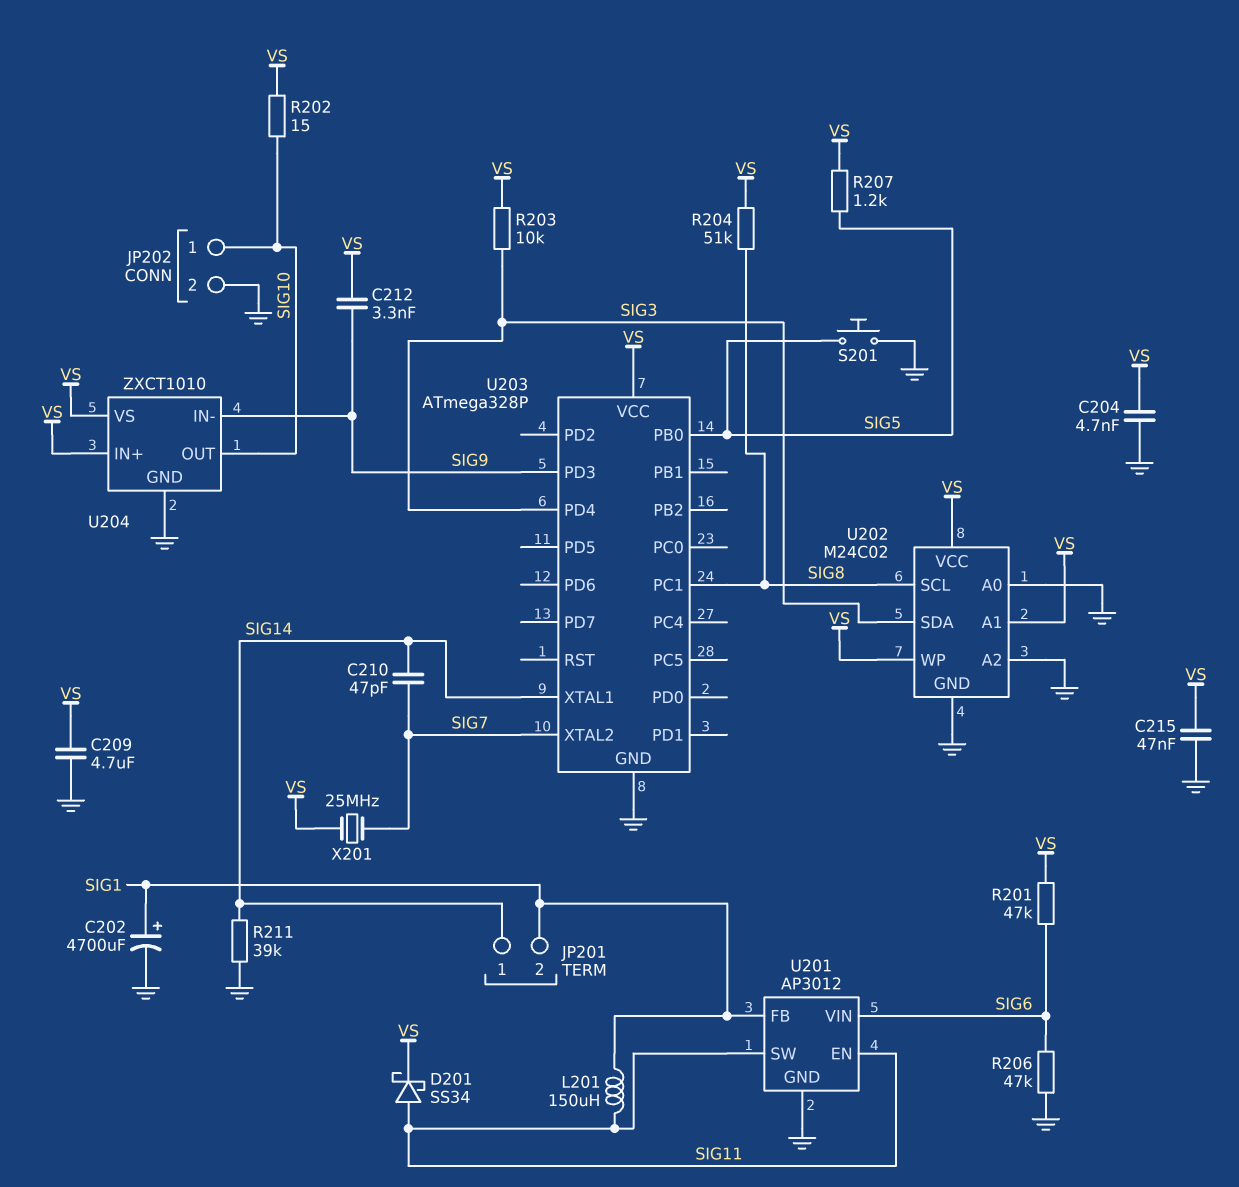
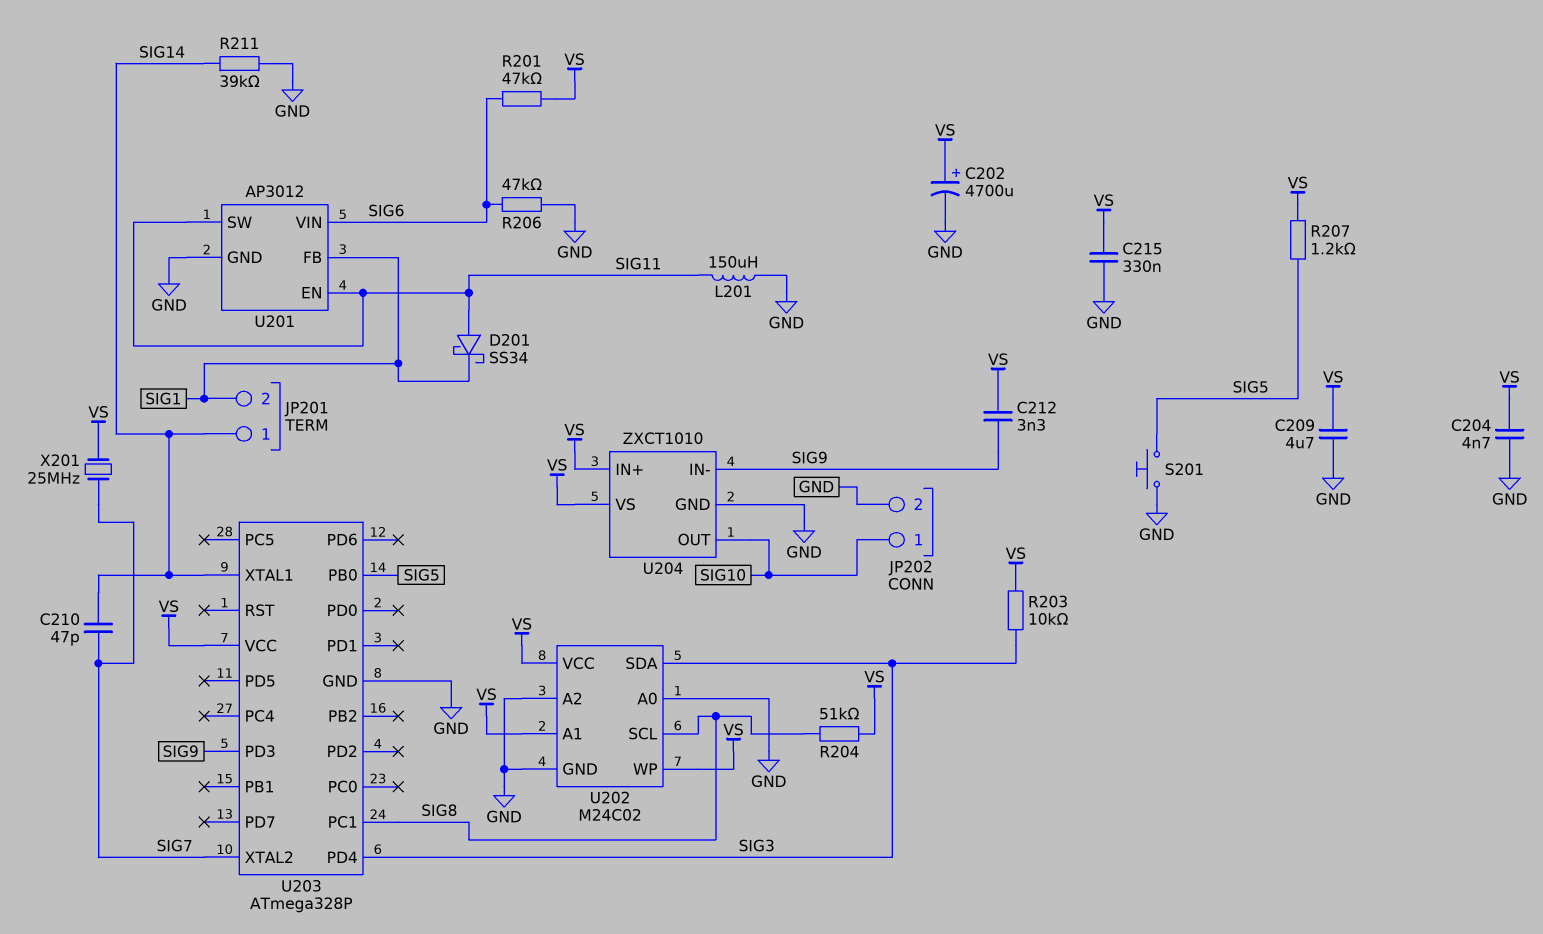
C202: 4700uF (plus SIG1, minus GND) -> 4700uF (plus VS, minus GND)
C215: 47nF (GND, VS) -> 330nF (GND, VS)
D201: schottky SS34 (A SIG11, K VS) -> schottky SS34 (A SIG11, K SIG1)
L201: 150uH (SIG1, SIG11) -> 150uH (GND, SIG11)
R202: 15 (SIG10, VS) -> none

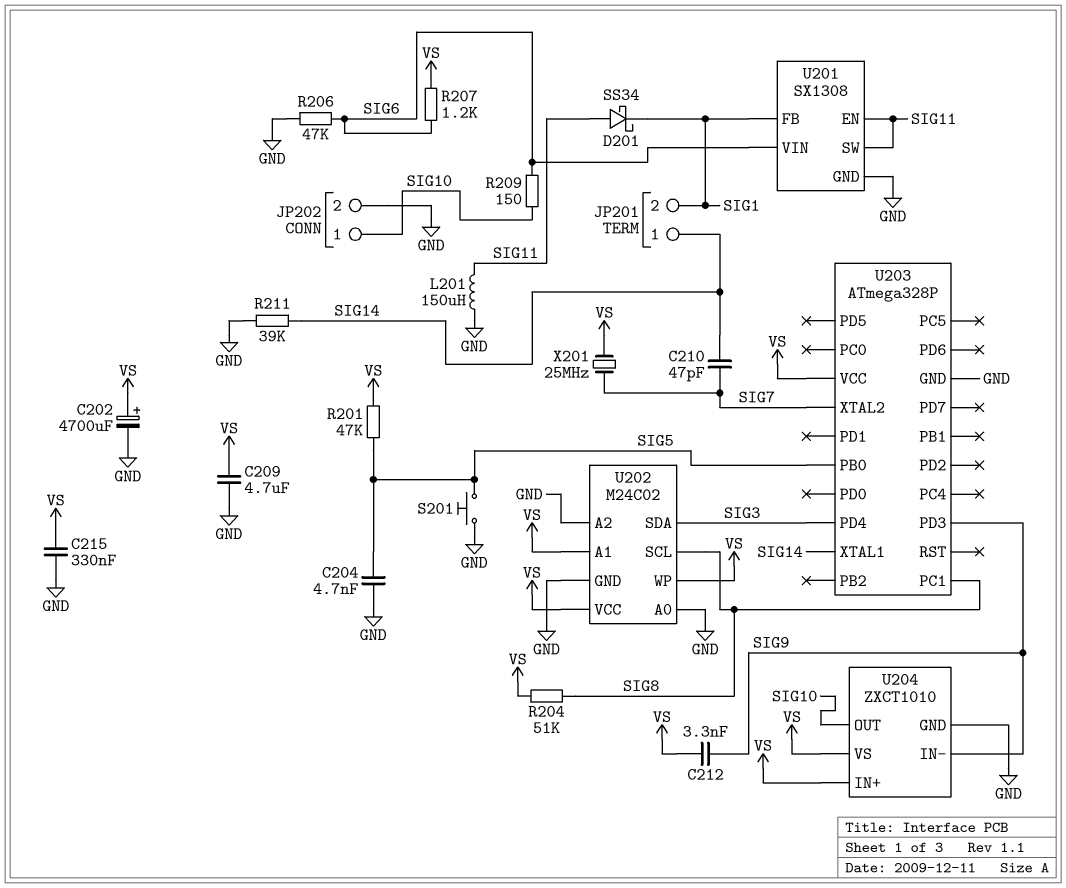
C204: 4.7nF (GND, VS) -> 4.7nF (GND, SIG5)
R201: 47k (SIG6, VS) -> 47k (SIG5, VS)
R203: 10k (SIG3, VS) -> none
R207: 1.2k (SIG5, VS) -> 1.2k (SIG6, VS)
R209: none -> 150 (SIG6, SIG10)
U201: AP3012 -> SX1308

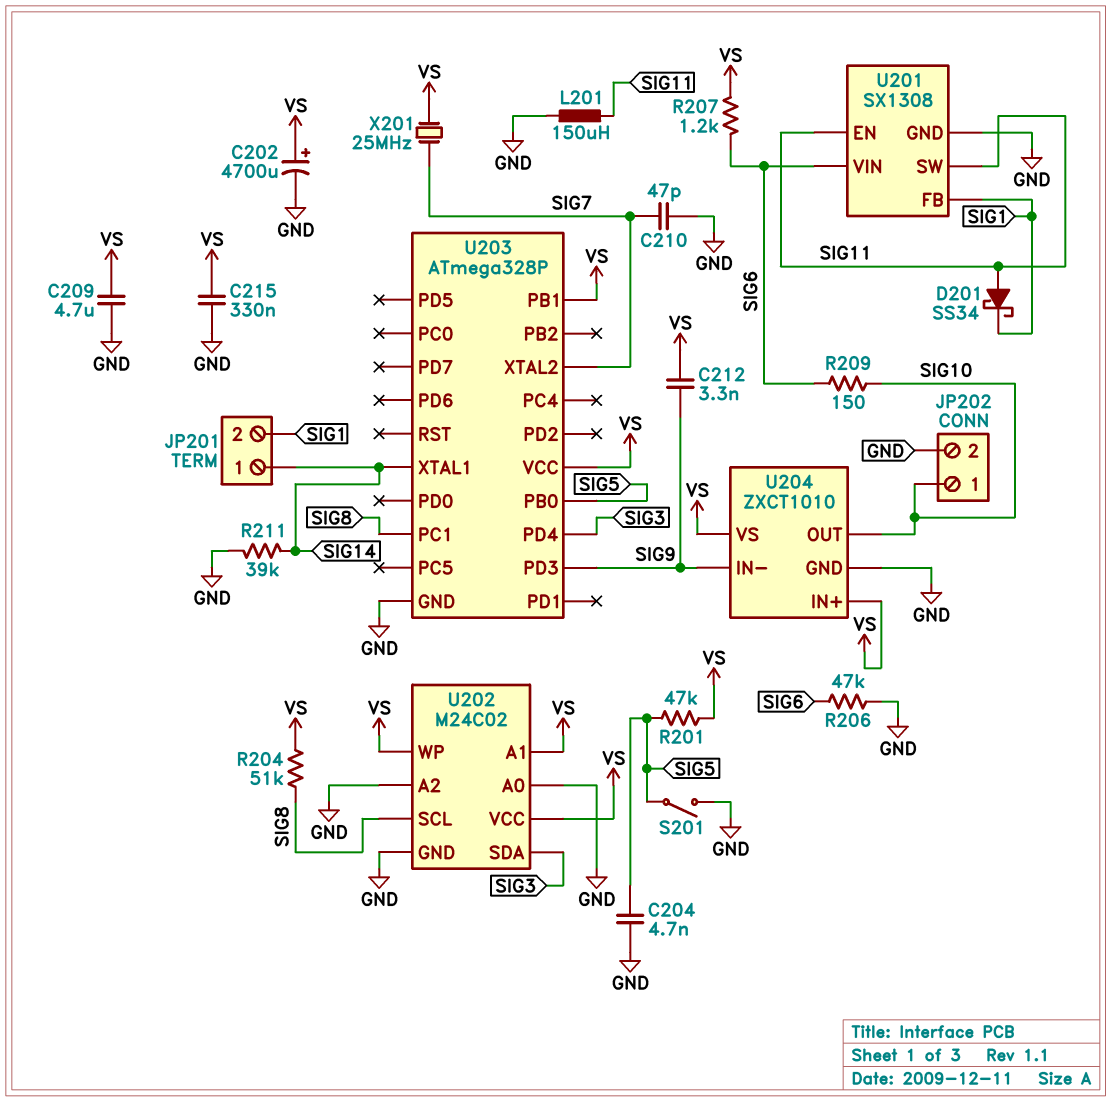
C210: 47pF (SIG7, SIG14) -> 47pF (GND, SIG7)
S201: button (GND, SIG5) -> switch (GND, SIG5)
U203 pin PB1: none -> VS

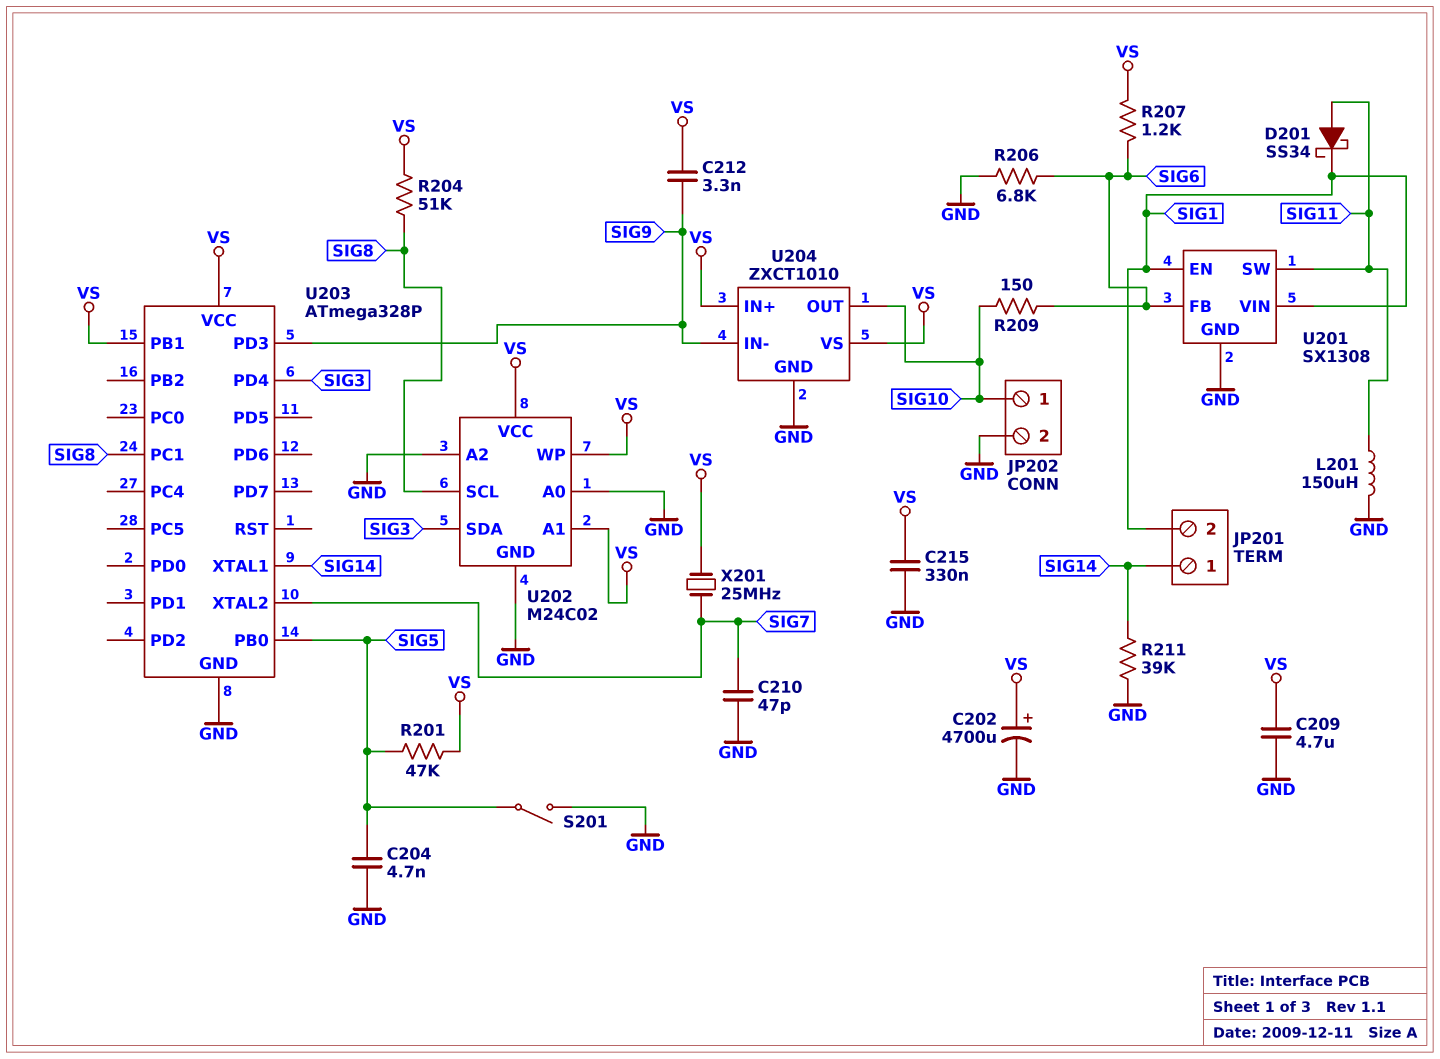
R206: 47k (GND, SIG6) -> 6.8k (GND, SIG6)
U201 pin EN: SIG11 -> SIG1
U201 pin FB: SIG1 -> SIG6
U201 pin VIN: SIG6 -> SIG1

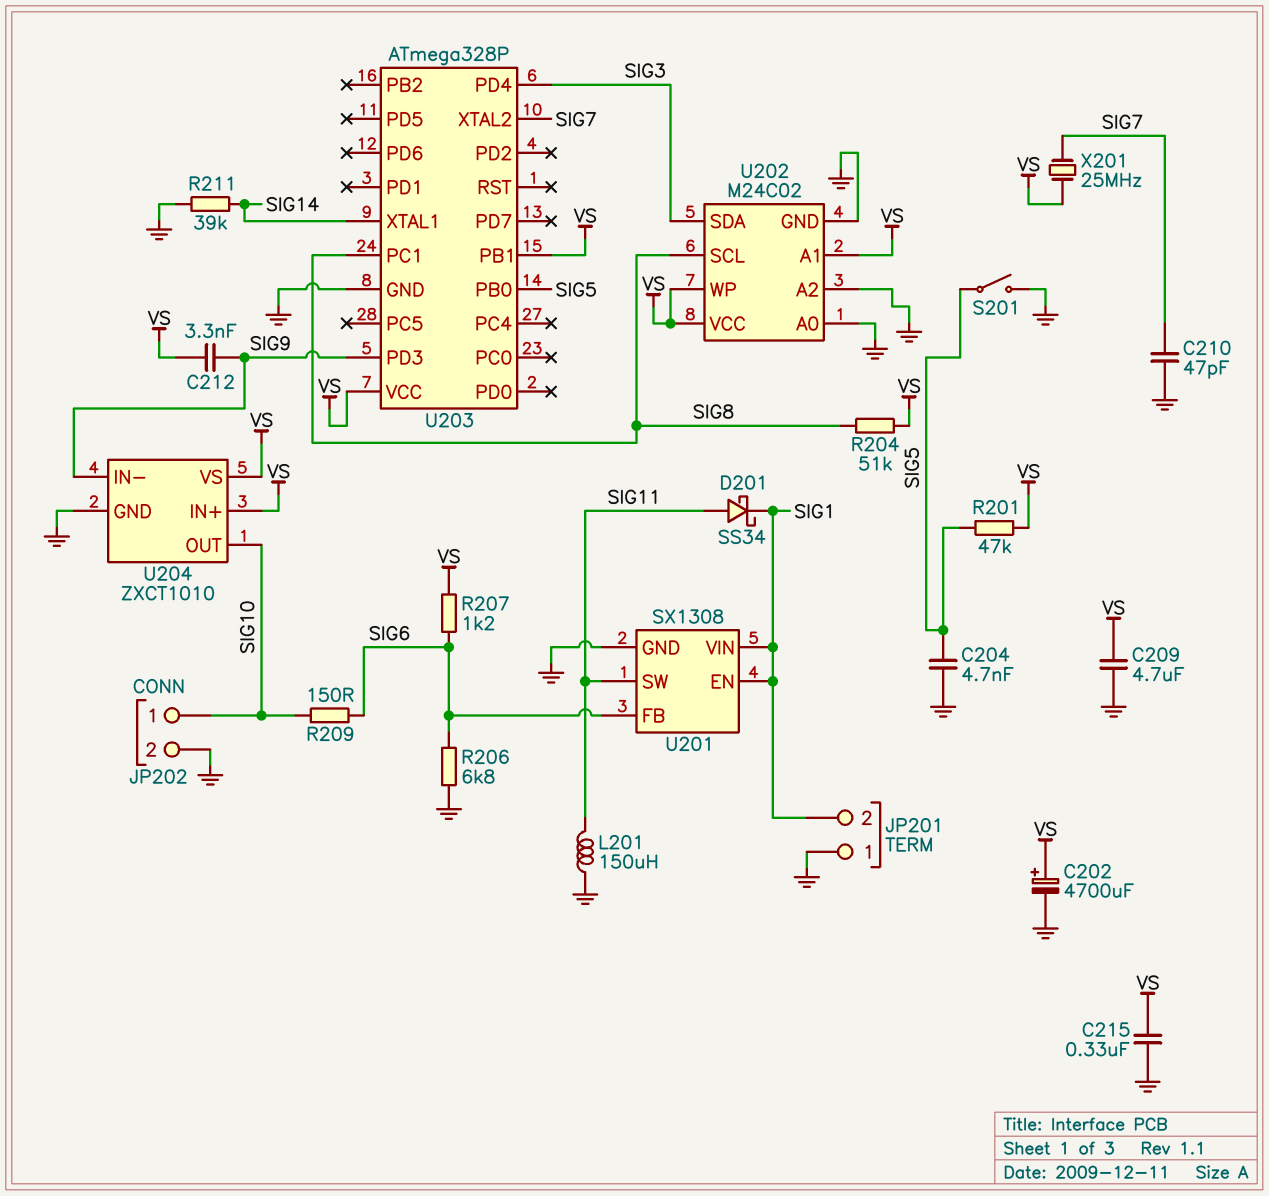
JP201 pin 1: SIG14 -> GND

